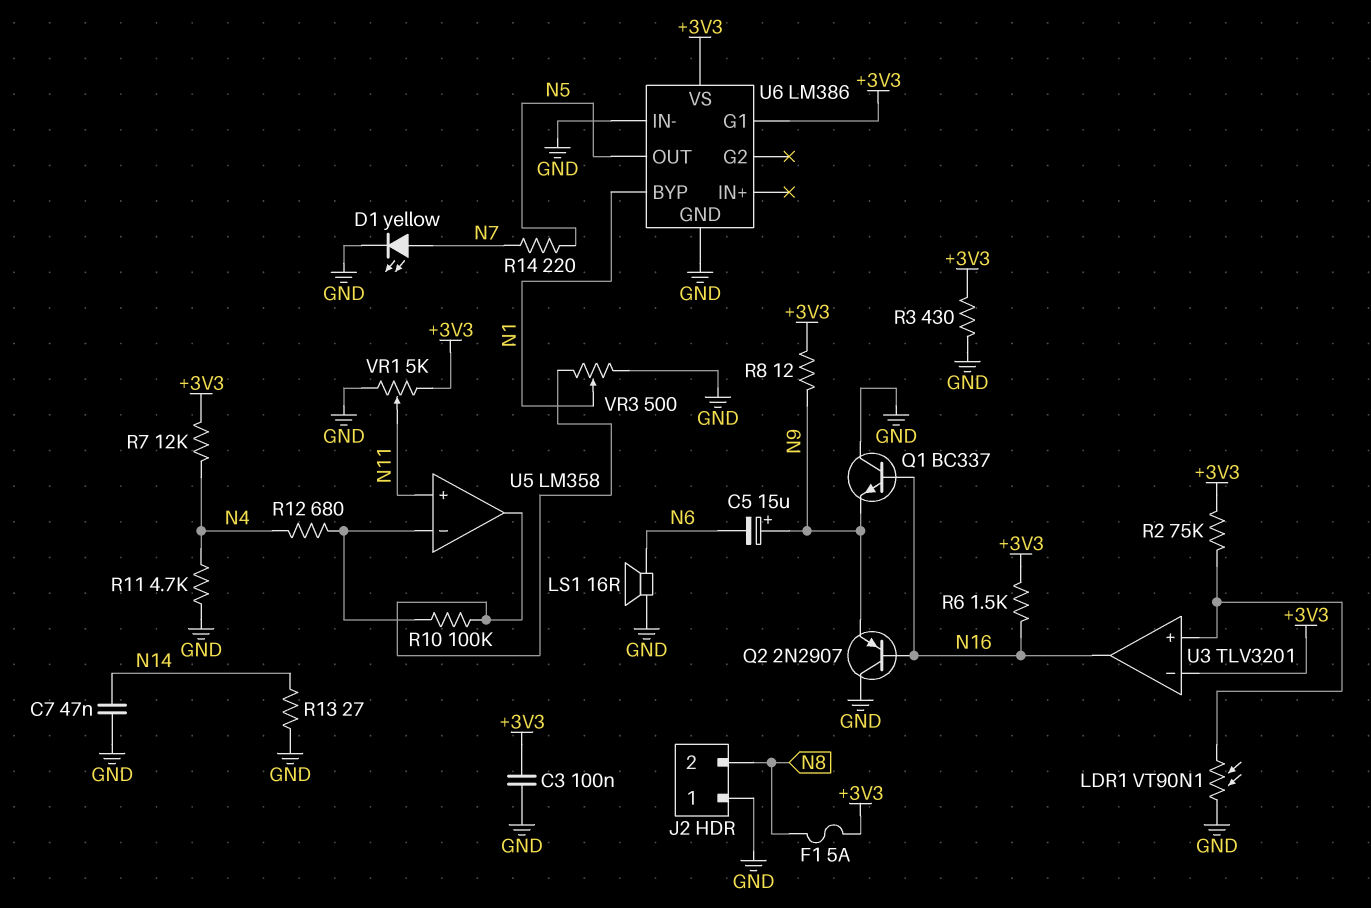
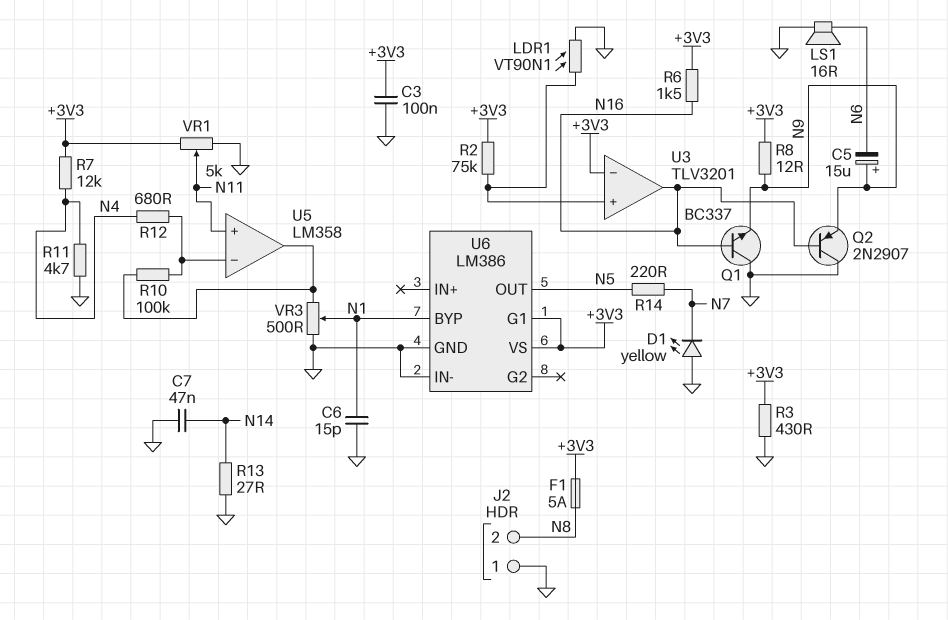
C6: none -> 15pF (GND, N1)
D1: LED yellow (A N7, K GND) -> LED yellow (A GND, K N7)

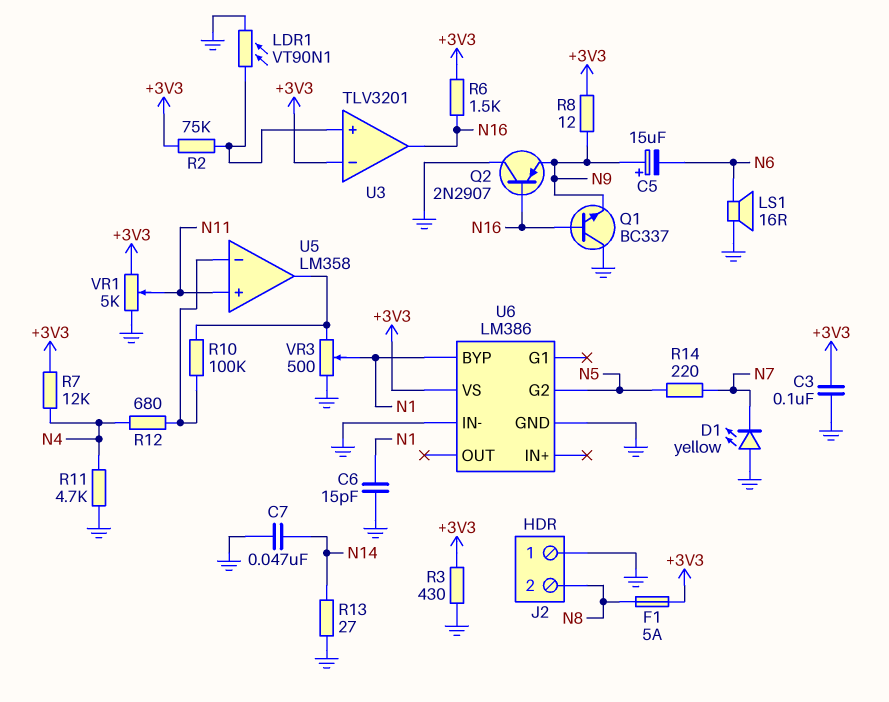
U6 pin G1: +3V3 -> none
U6 pin G2: none -> N5
U6 pin OUT: N5 -> none

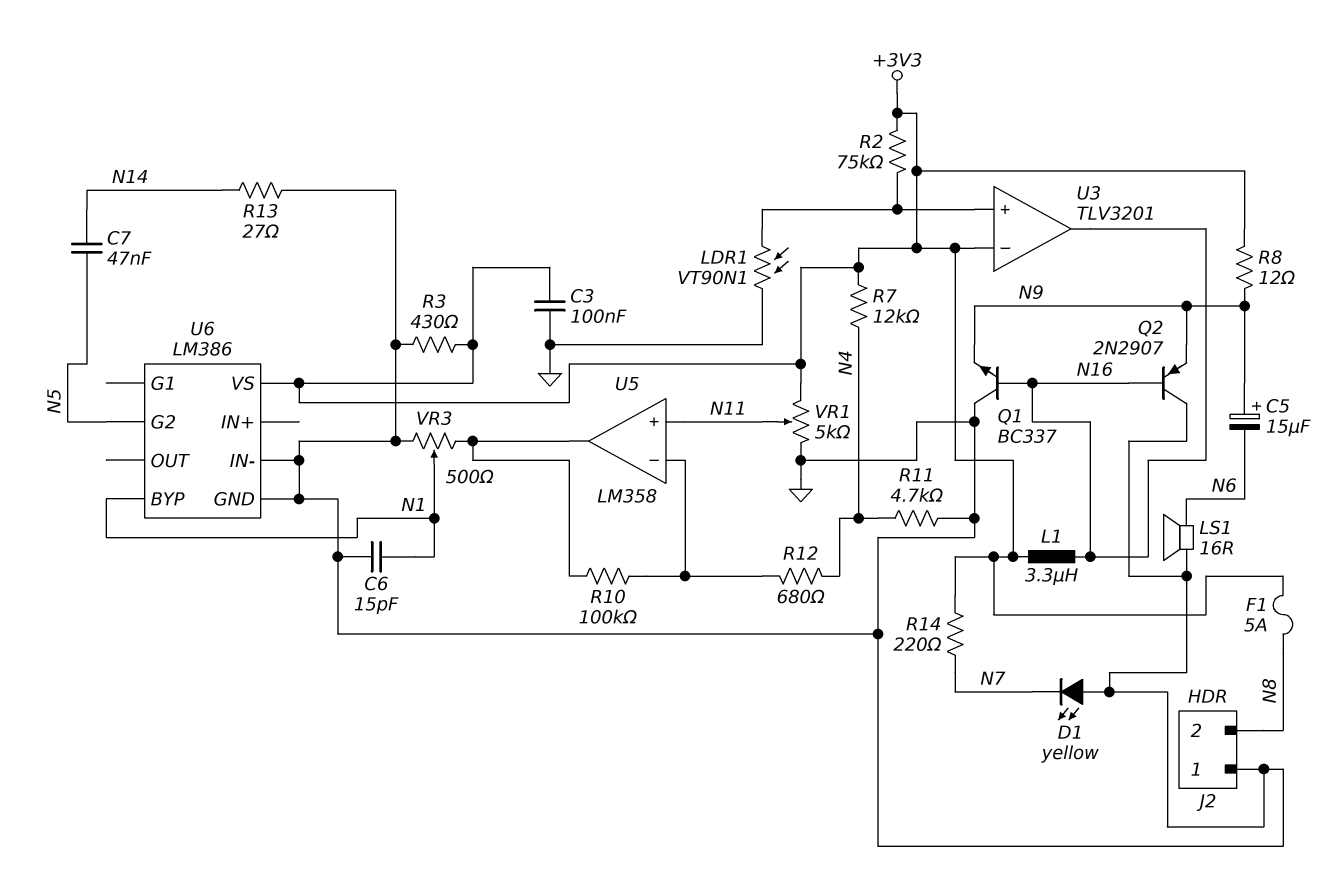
C7: 47nF (GND, N14) -> 47nF (N5, N14)
L1: none -> 3.3uH (+3V3, N16)
R6: 1.5k (+3V3, N16) -> none
R14: 220 (N5, N7) -> 220 (+3V3, N7)

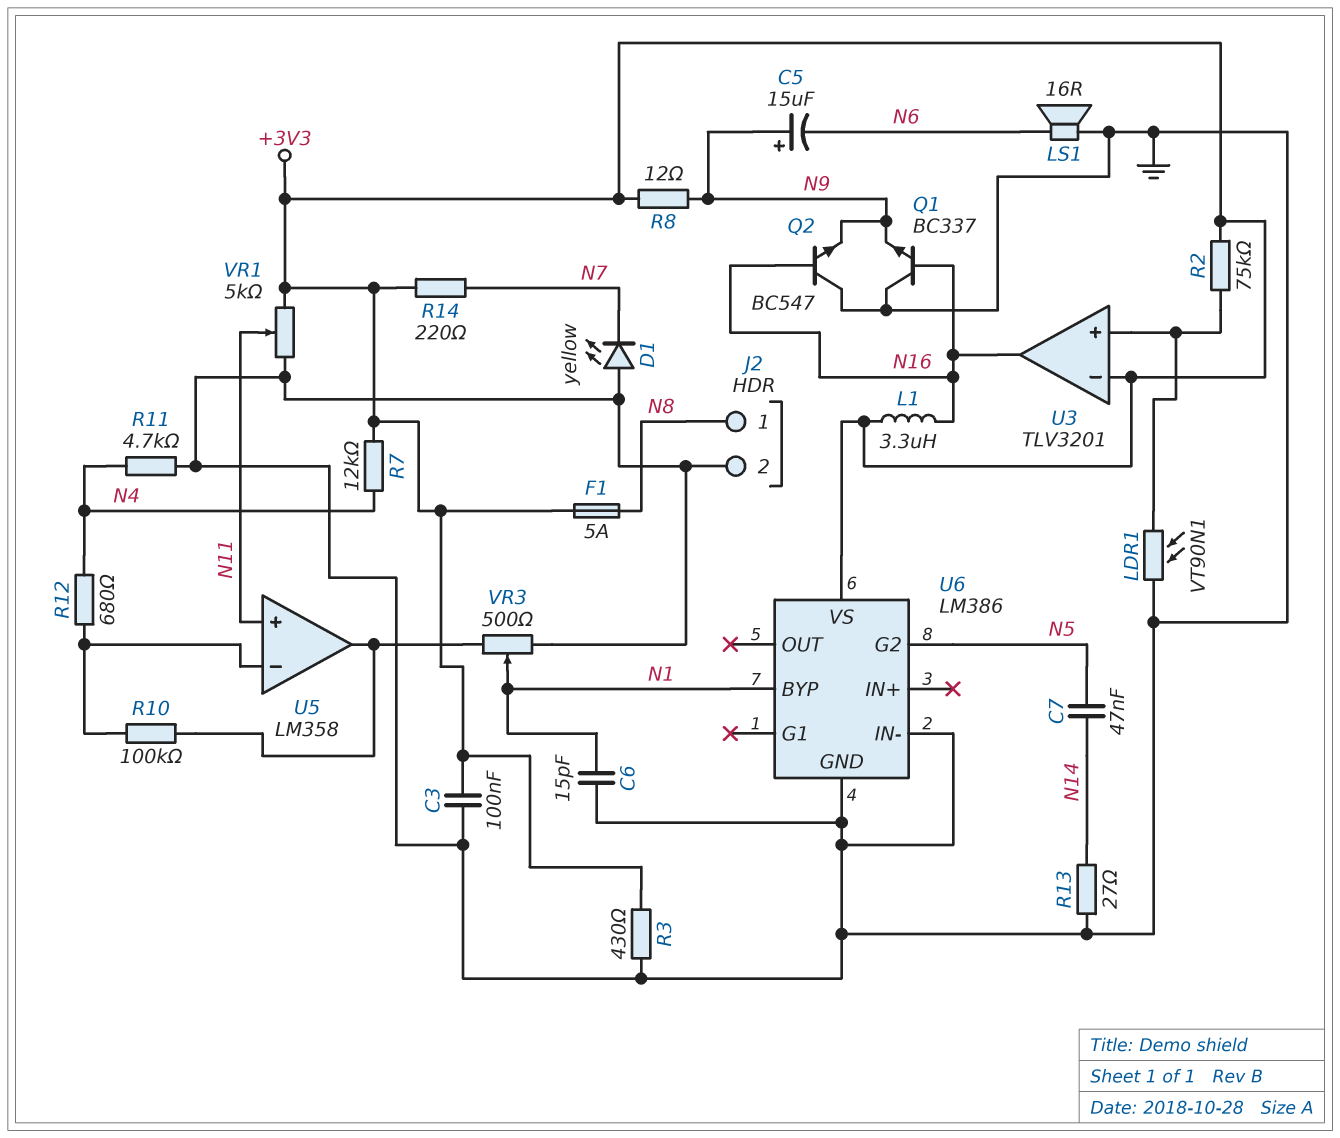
J2 pin 1: GND -> N8
J2 pin 2: N8 -> GND
Q2: PNP 2N2907 (B N16, C GND, E N9) -> NPN BC547 (B N16, C GND, E N9)

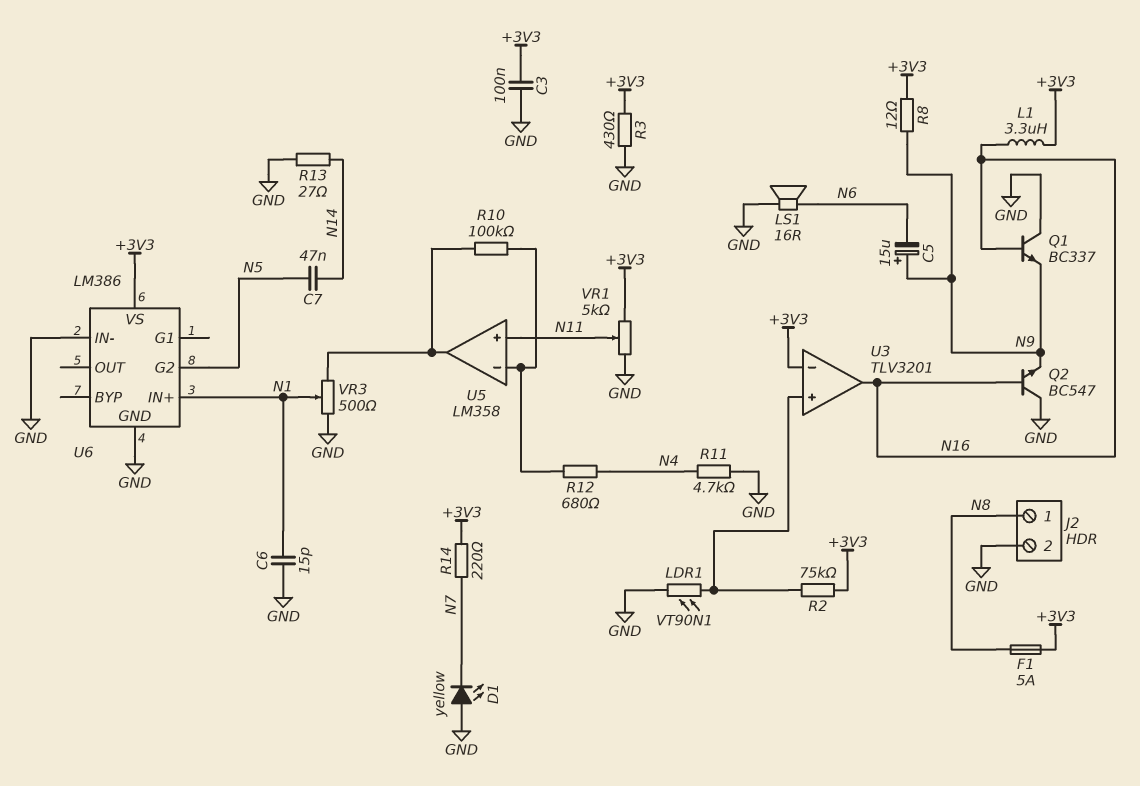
R7: 12k (+3V3, N4) -> none
U6 pin BYP: N1 -> none
U6 pin IN+: none -> N1

